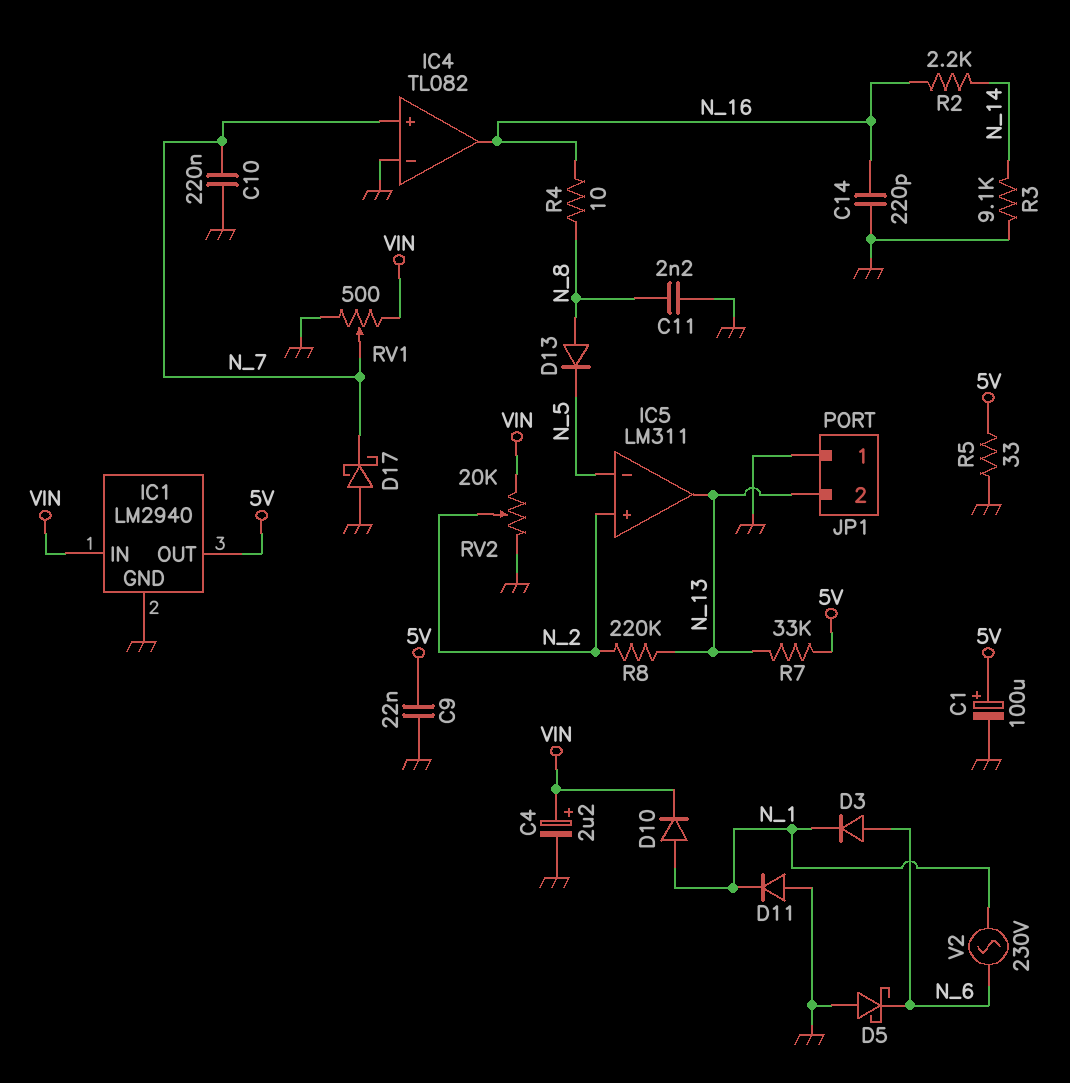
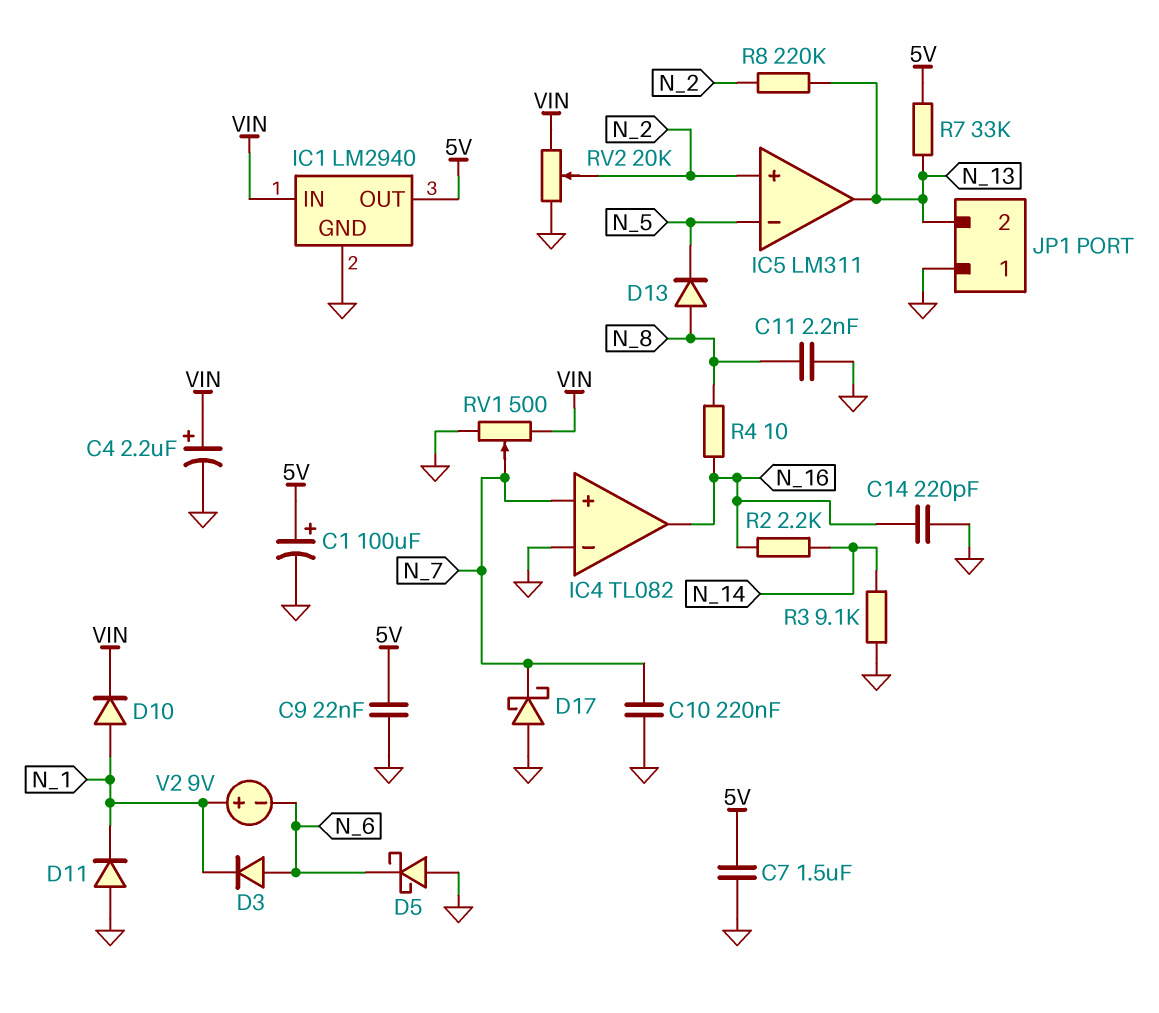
C7: none -> 1.5uF (5V, GND)
R5: 33 (5V, GND) -> none
V2: AC 230V (N_1, N_6) -> 9V (plus N_1, minus N_6)

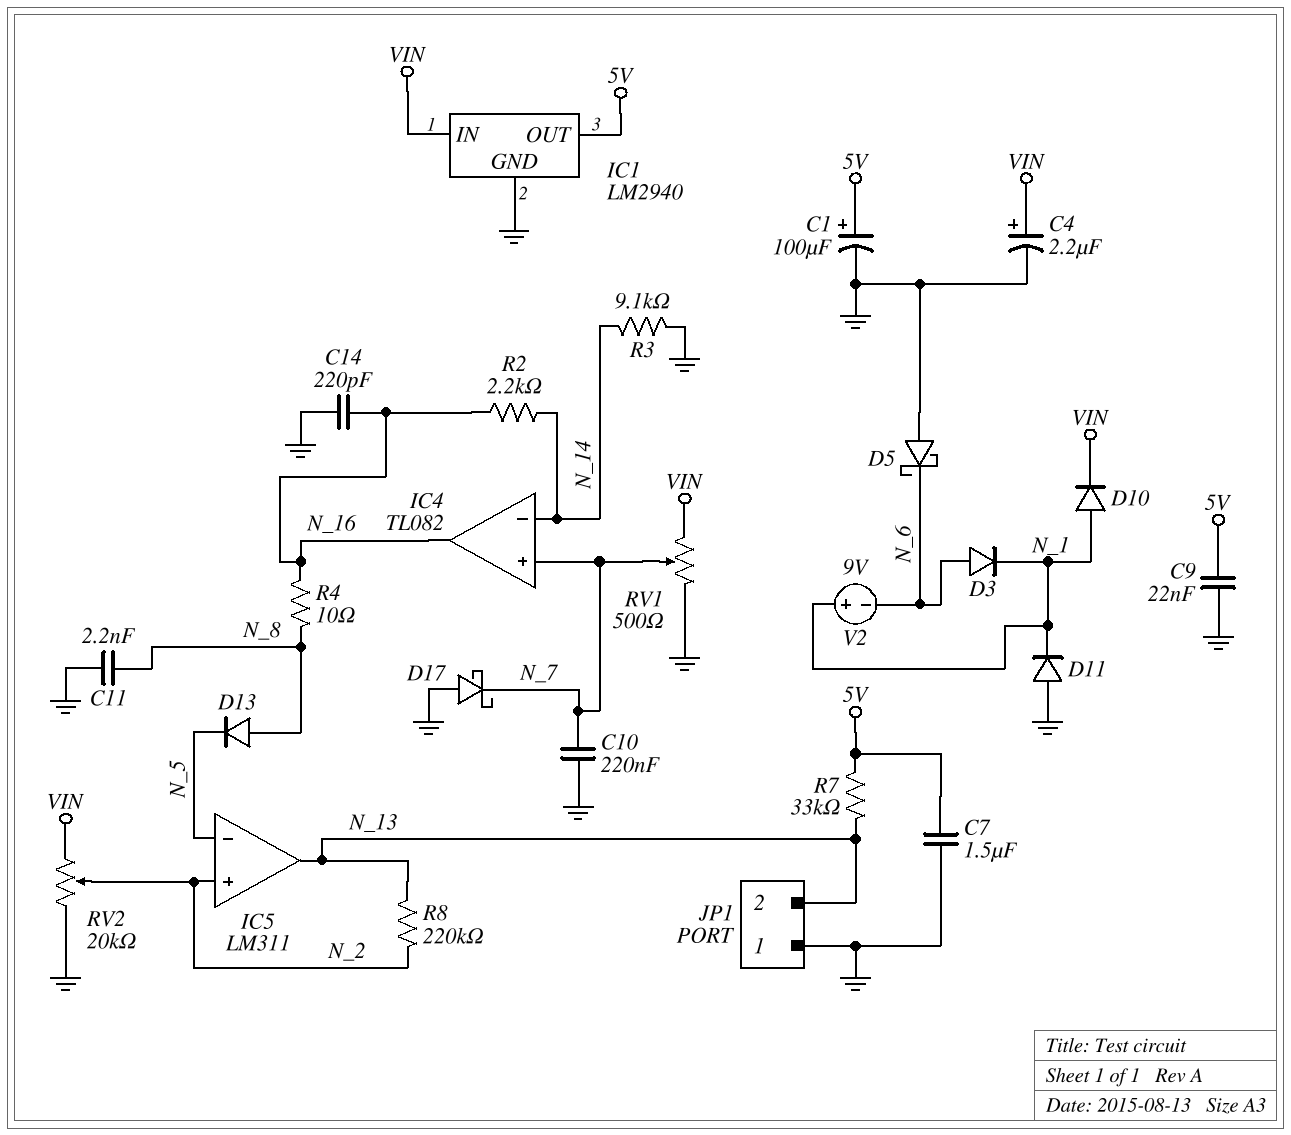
IC4 pin in-: GND -> N_14

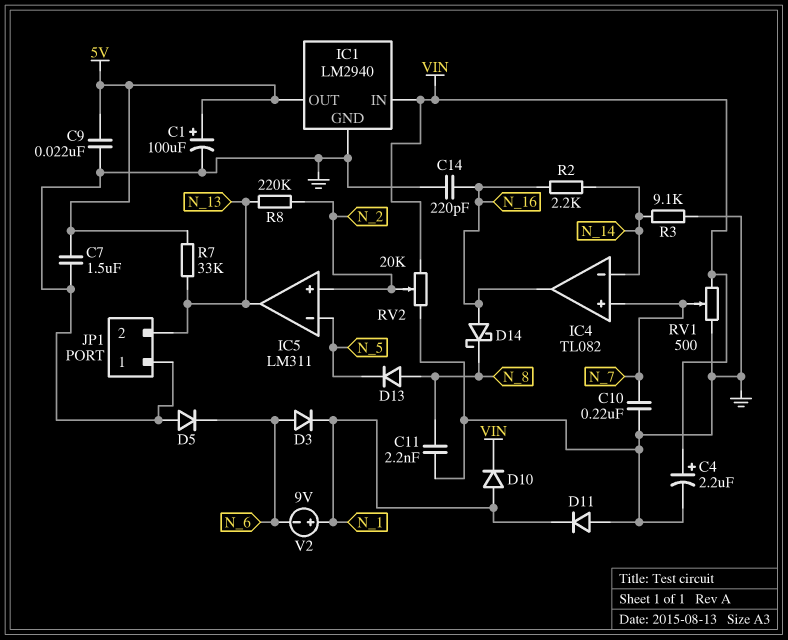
D5: schottky (A GND, K N_6) -> diode (A GND, K N_6)
D14: none -> schottky (A N_16, K N_8)
D17: schottky (A GND, K N_7) -> none
R4: 10 (N_8, N_16) -> none

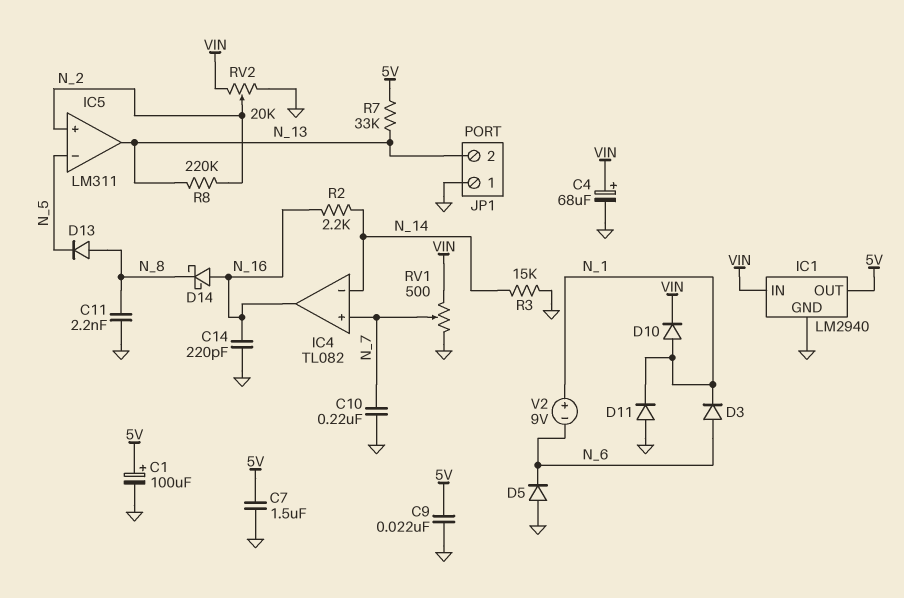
C4: 2.2uF (plus VIN, minus GND) -> 68uF (plus VIN, minus GND)
R3: 9.1k (GND, N_14) -> 15k (GND, N_14)

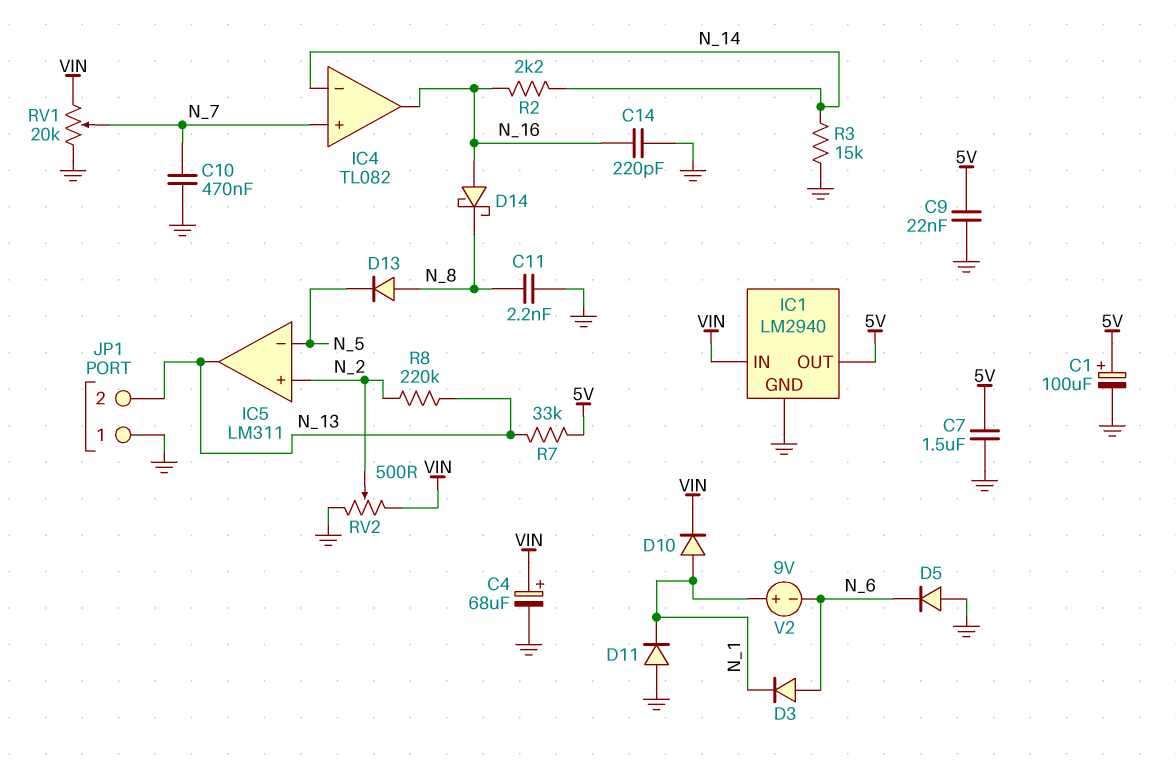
C10: 220nF (GND, N_7) -> 470nF (GND, N_7)
RV1: 500 (GND, VIN, wiper N_7) -> 20k (GND, VIN, wiper N_7)
RV2: 20k (GND, VIN, wiper N_2) -> 500 (GND, VIN, wiper N_2)

